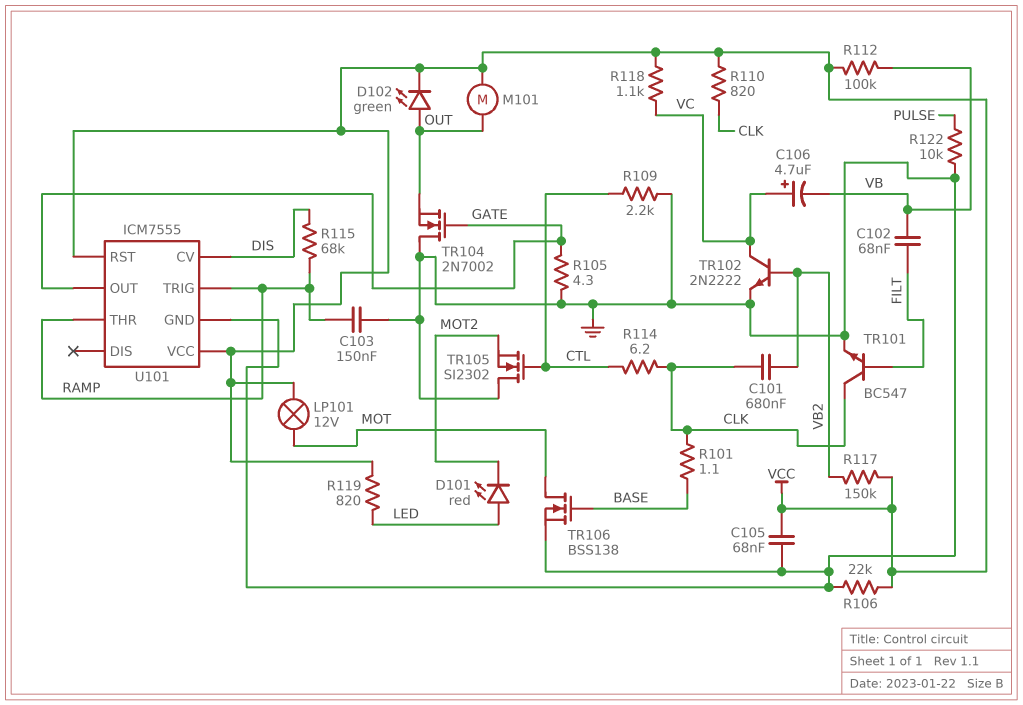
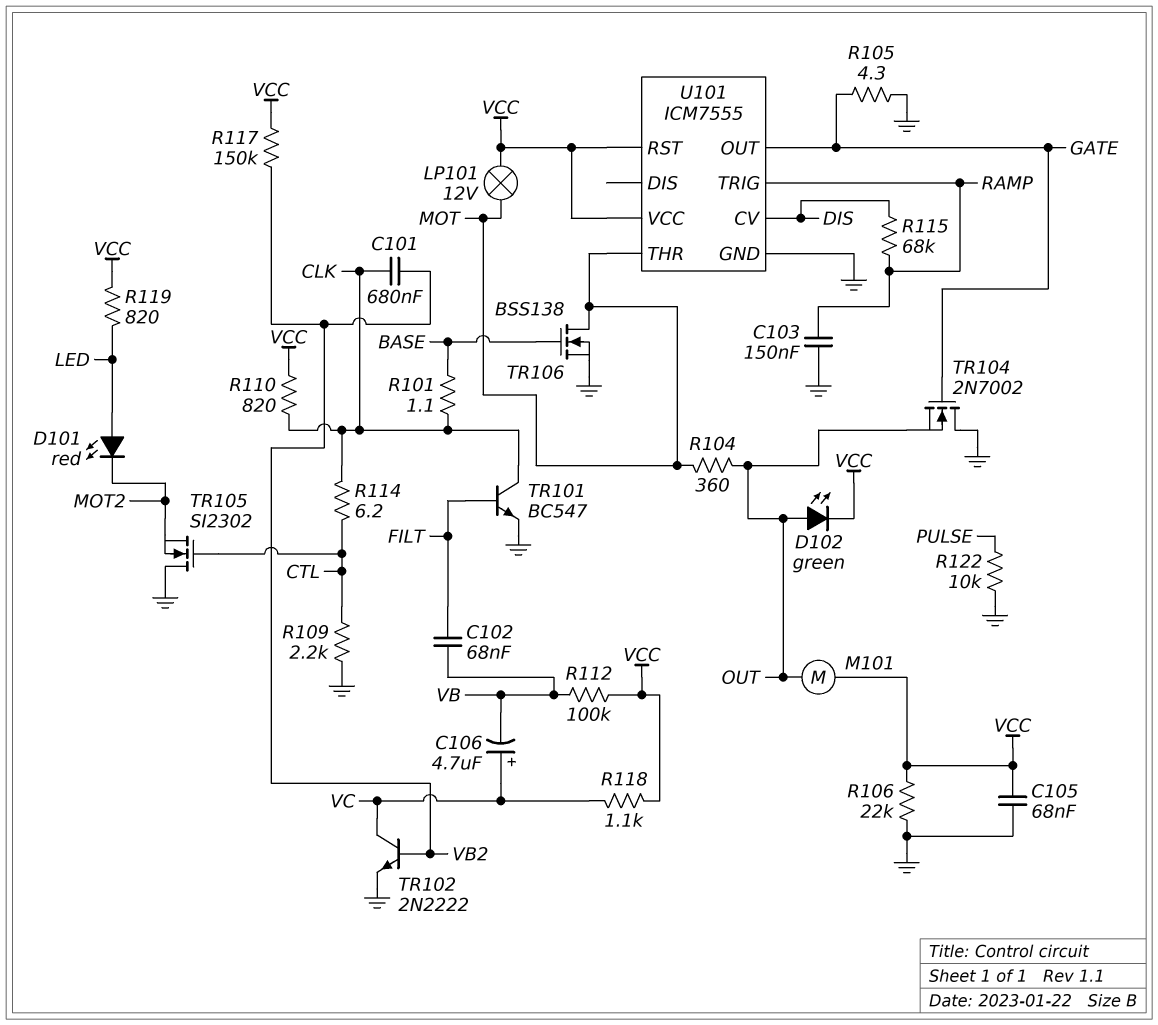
R104: none -> 360 (MOT, OUT)
U101 pin THR: RAMP -> MOT

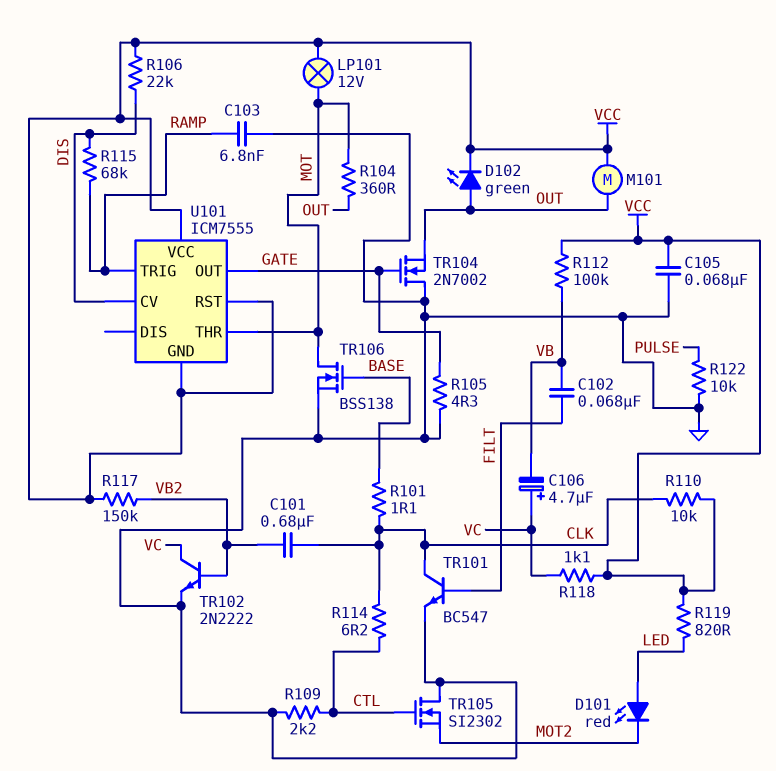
C103: 150nF (GND, RAMP) -> 6.8nF (GND, RAMP)
R106: 22k (GND, VCC) -> 22k (DIS, VCC)
R110: 820 (CLK, VCC) -> 10k (CLK, VCC)
U101 pin GND: GND -> VCC

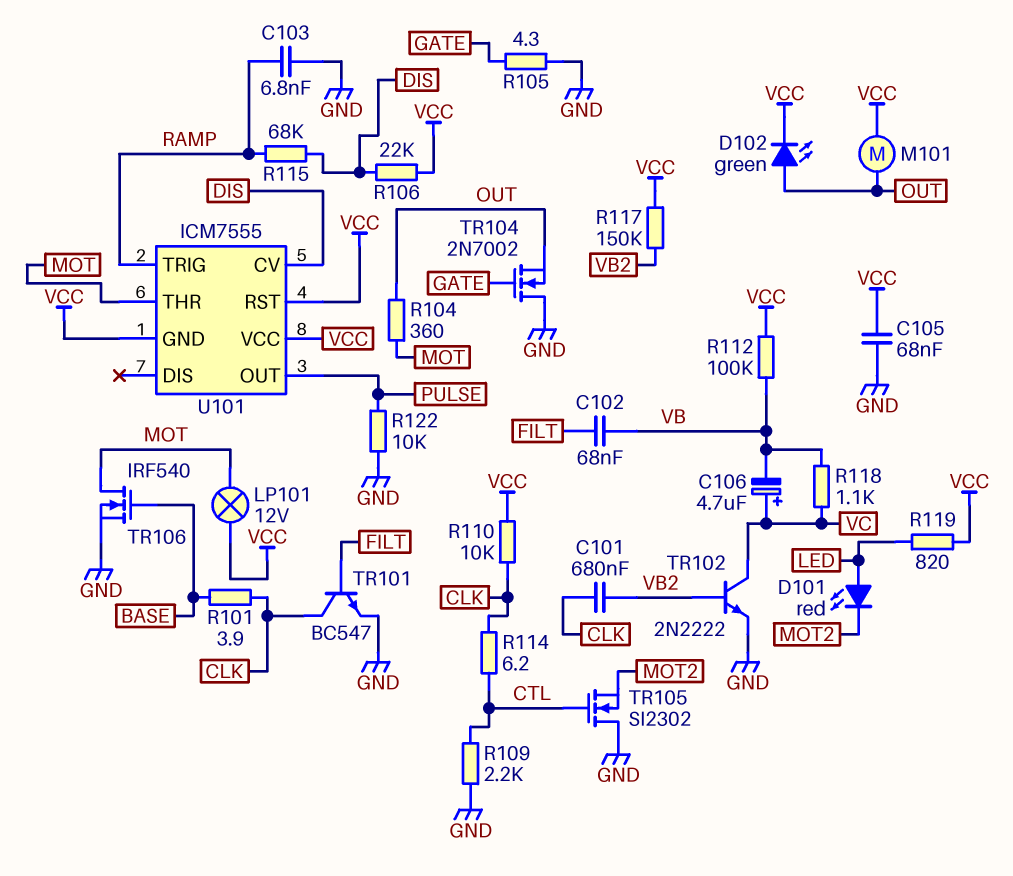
R101: 1.1 (BASE, CLK) -> 3.9 (BASE, CLK)
R118: 1.1k (VC, VCC) -> 1.1k (VB, VC)
TR106: NMOS BSS138 (G BASE, D MOT, S GND) -> NMOS IRF540 (G BASE, D MOT, S GND)
U101 pin OUT: GATE -> PULSE

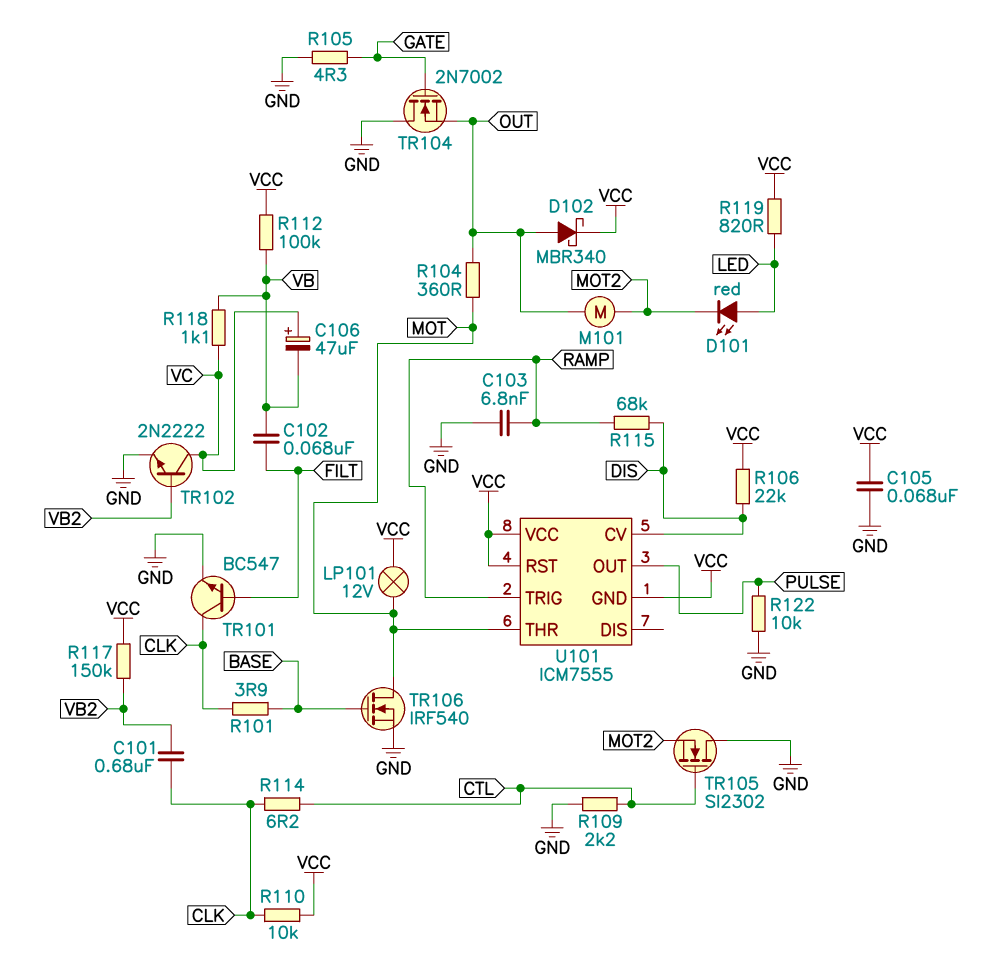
C106: 4.7uF (plus VC, minus VB) -> 47uF (plus VC, minus VB)
D102: LED green (A OUT, K VCC) -> schottky MBR340 (A OUT, K VCC)
M101: motor (OUT, VCC) -> motor (MOT2, OUT)

